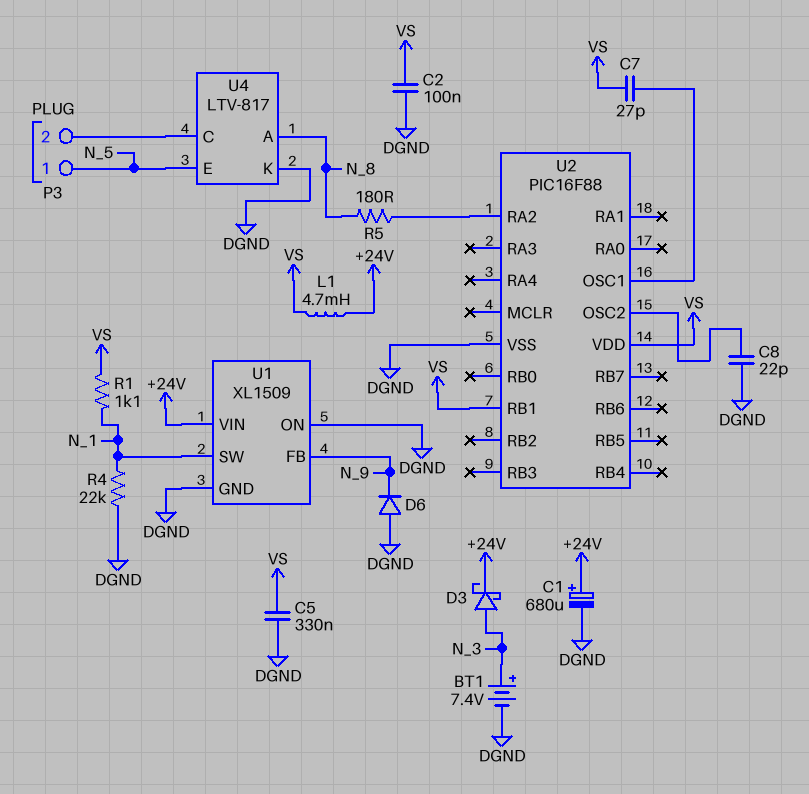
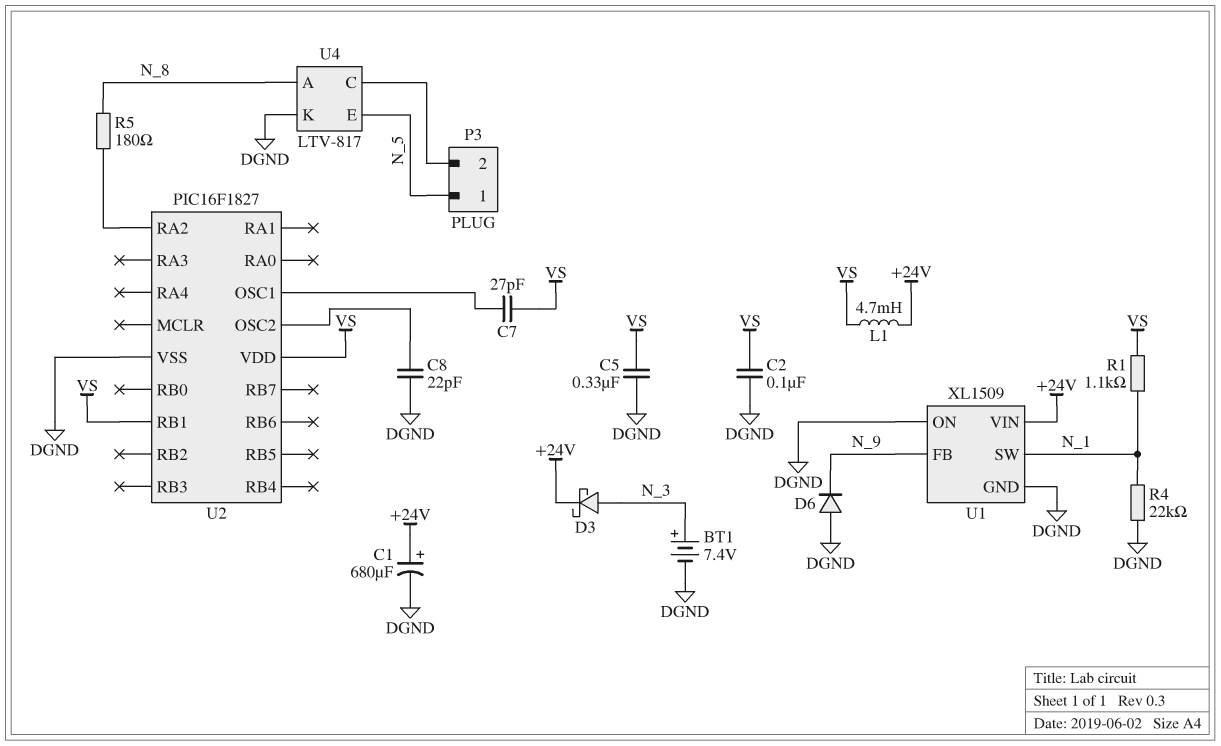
U2: PIC16F88 -> PIC16F1827

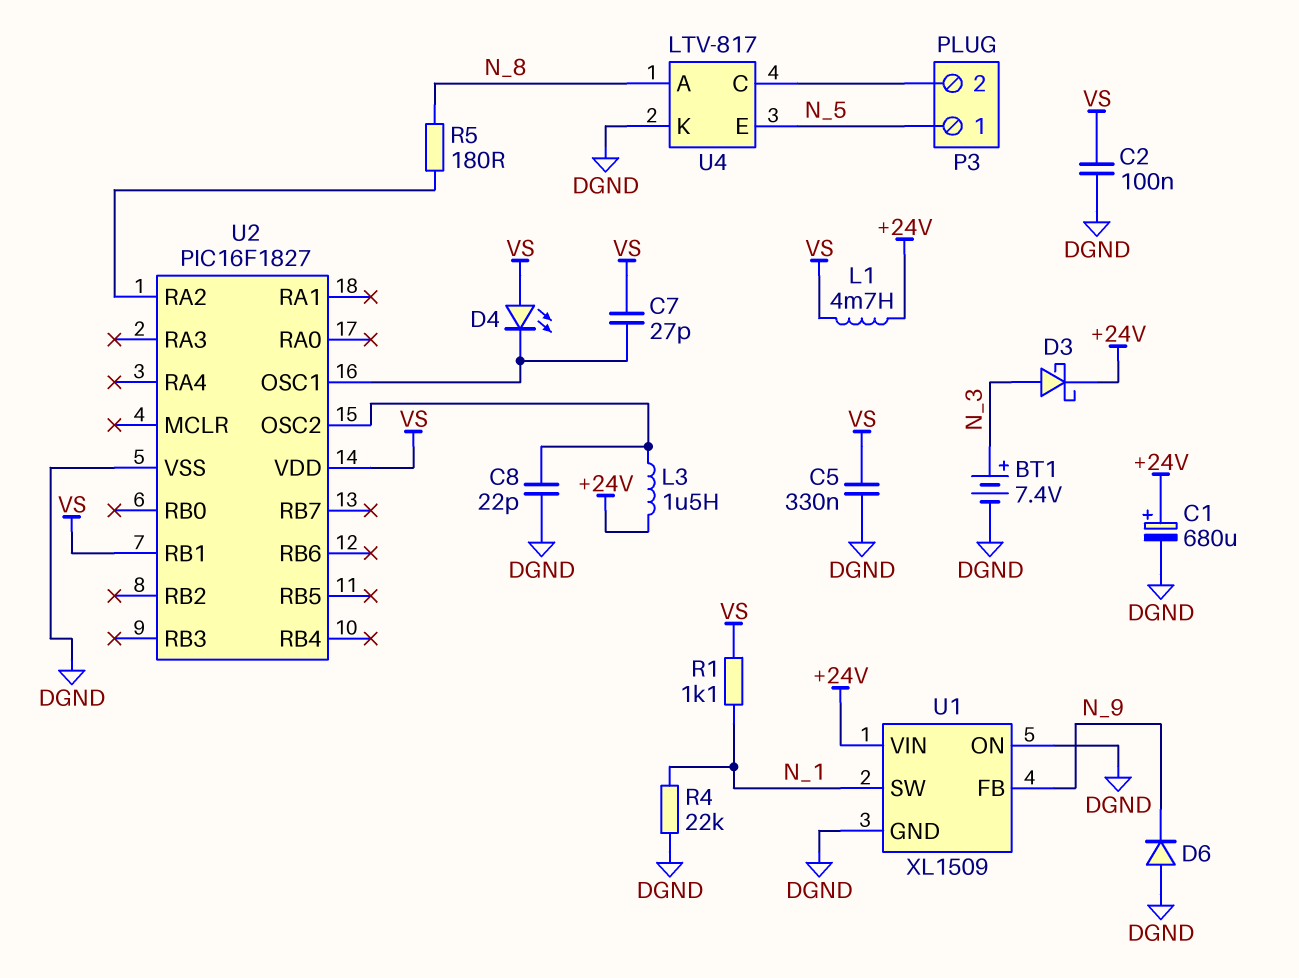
D4: none -> LED (A VS, K U2/OSC1)
L3: none -> 1.5uH (+24V, U2/OSC2)

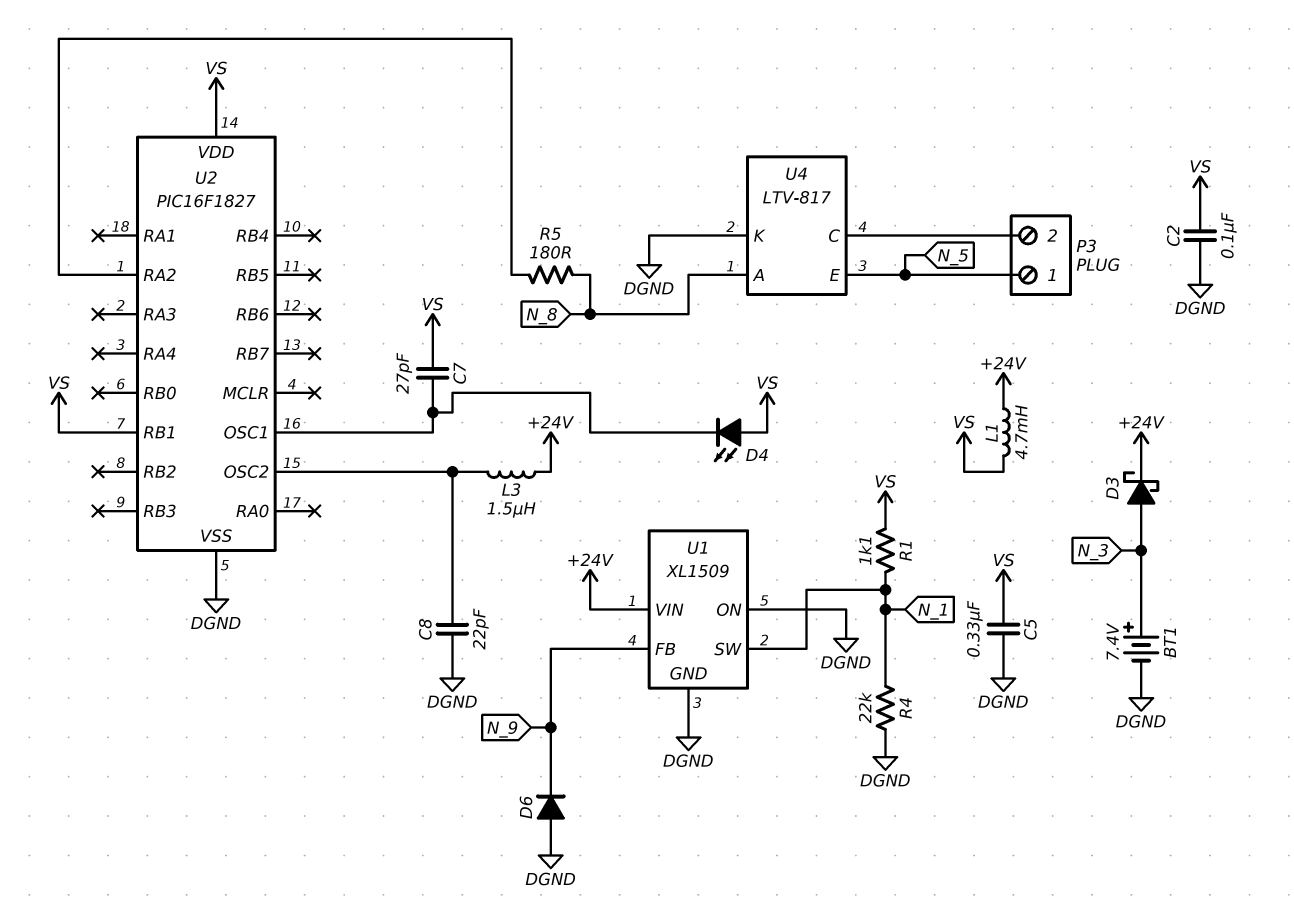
C1: 680uF (plus +24V, minus DGND) -> none

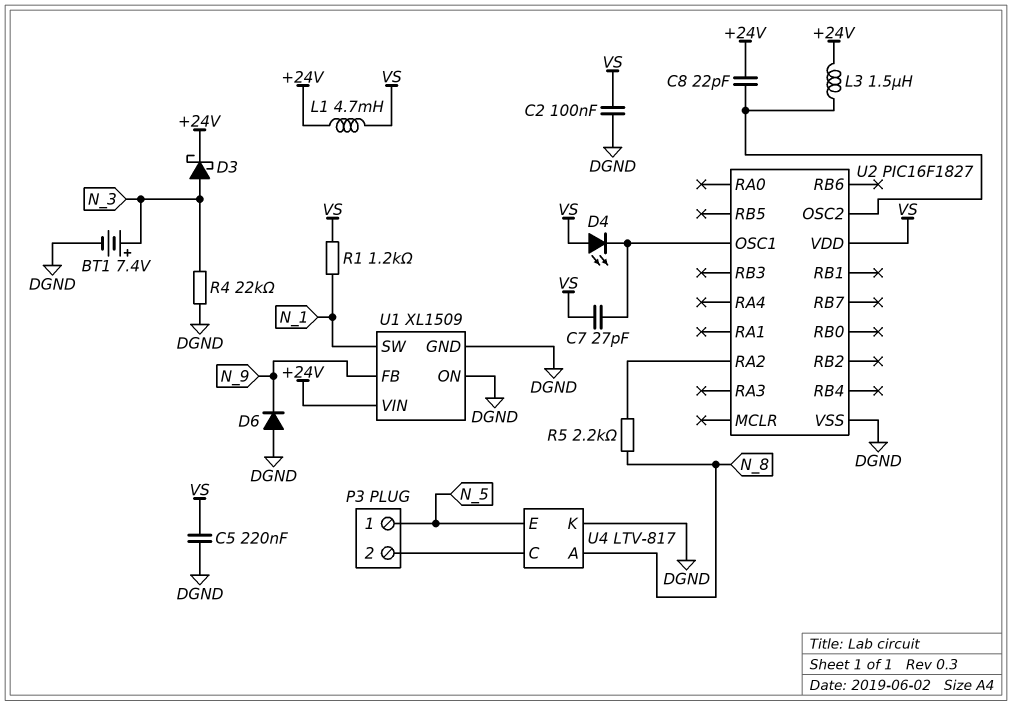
C5: 330nF (DGND, VS) -> 220nF (DGND, VS)
C8: 22pF (DGND, U2/OSC2) -> 22pF (+24V, U2/OSC2)
R1: 1.1k (N_1, VS) -> 1.2k (N_1, VS)
R4: 22k (DGND, N_1) -> 22k (DGND, N_3)
R5: 180 (N_8, U2/RA2) -> 2.2k (N_8, U2/RA2)
U2 pin RB1: VS -> none

